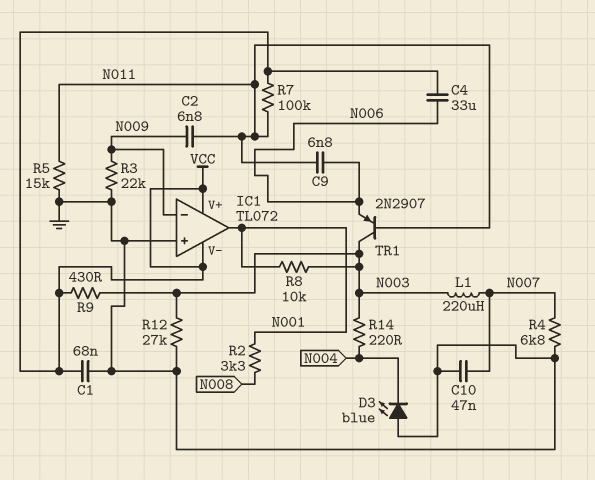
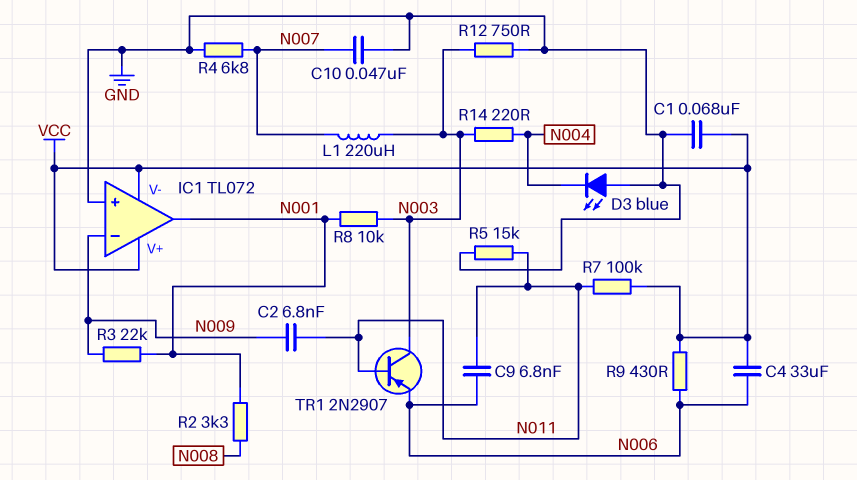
R3: 22k (GND, N009) -> 22k (N001, N009)
R9: 430 (N003, VCC) -> 430 (N006, VCC)
R12: 27k (GND, N003) -> 750 (GND, N003)

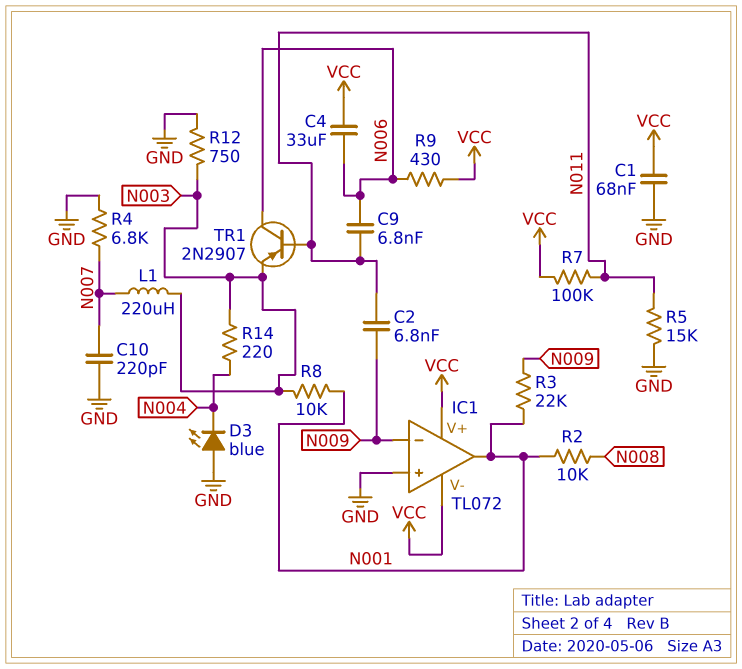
C10: 47nF (GND, N007) -> 220pF (GND, N007)
R2: 3.3k (N001, N008) -> 10k (N001, N008)
TR1: PNP 2N2907 (B N011, C N003, E N006) -> PNP 2N2907 (B N011, C N006, E N003)

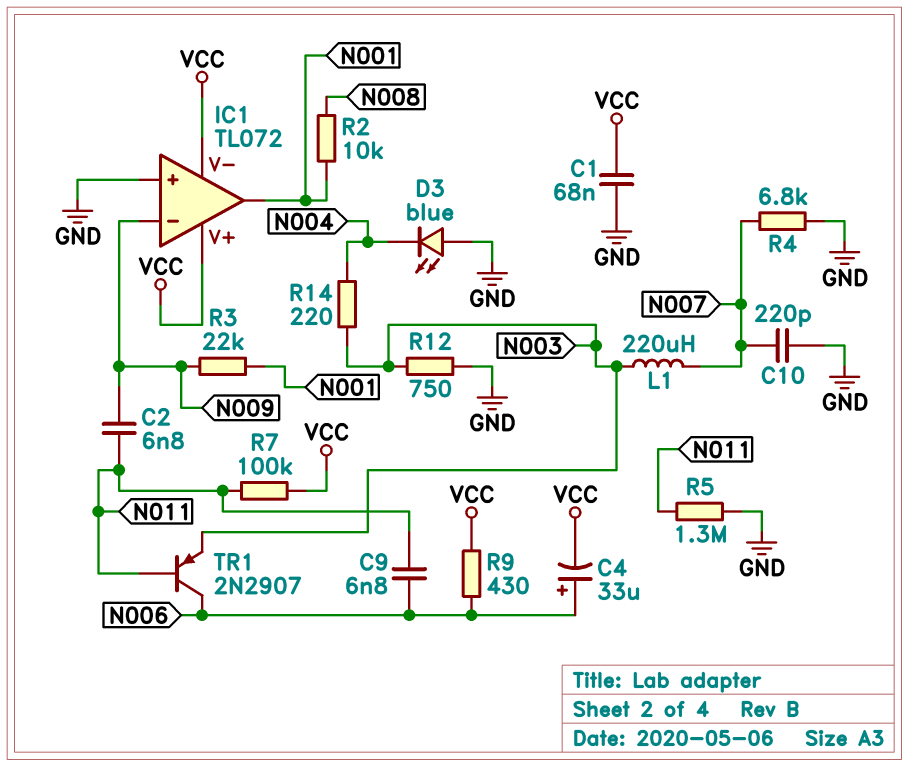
C4: 33uF (N006, VCC) -> 33uF (plus N006, minus VCC)
R5: 15k (GND, N011) -> 1.3M (GND, N011)
R8: 10k (N001, N003) -> none

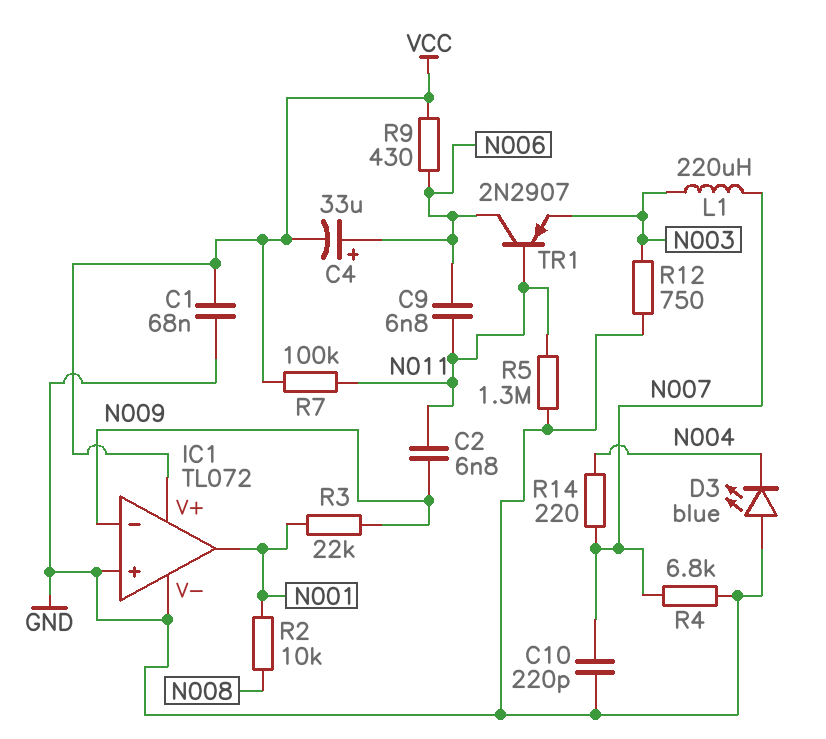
IC1 pin V-: VCC -> GND
R14: 220 (N003, N004) -> 220 (N004, N007)

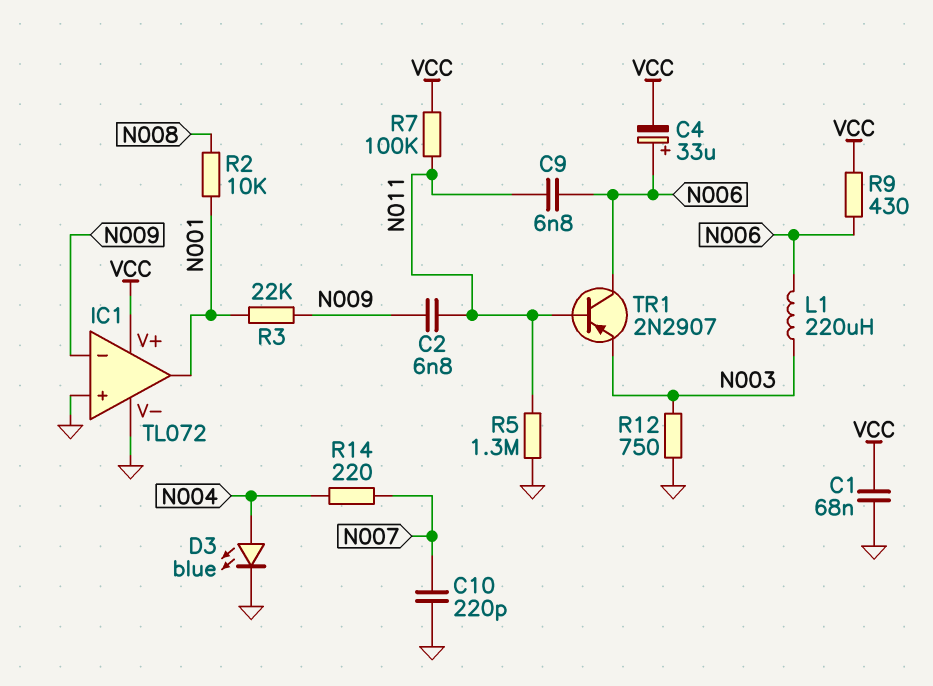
D3: LED blue (A GND, K N004) -> LED blue (A N004, K GND)
L1: 220uH (N003, N007) -> 220uH (N003, N006)
R4: 6.8k (GND, N007) -> none

